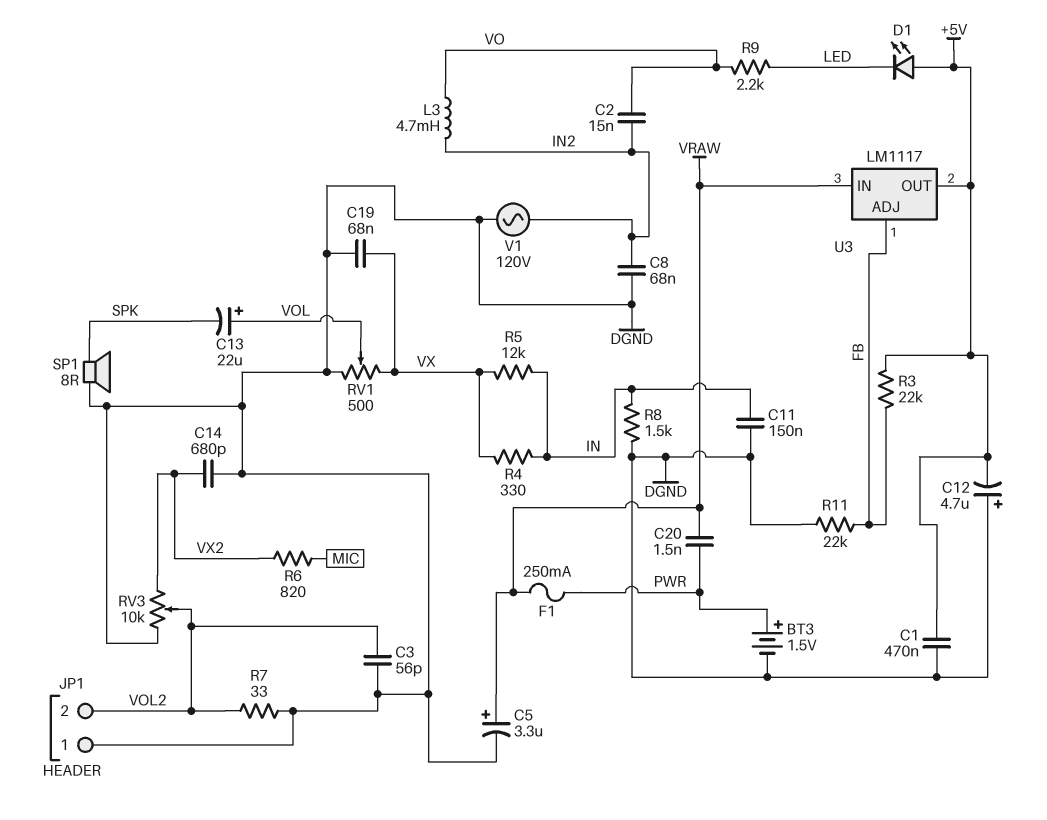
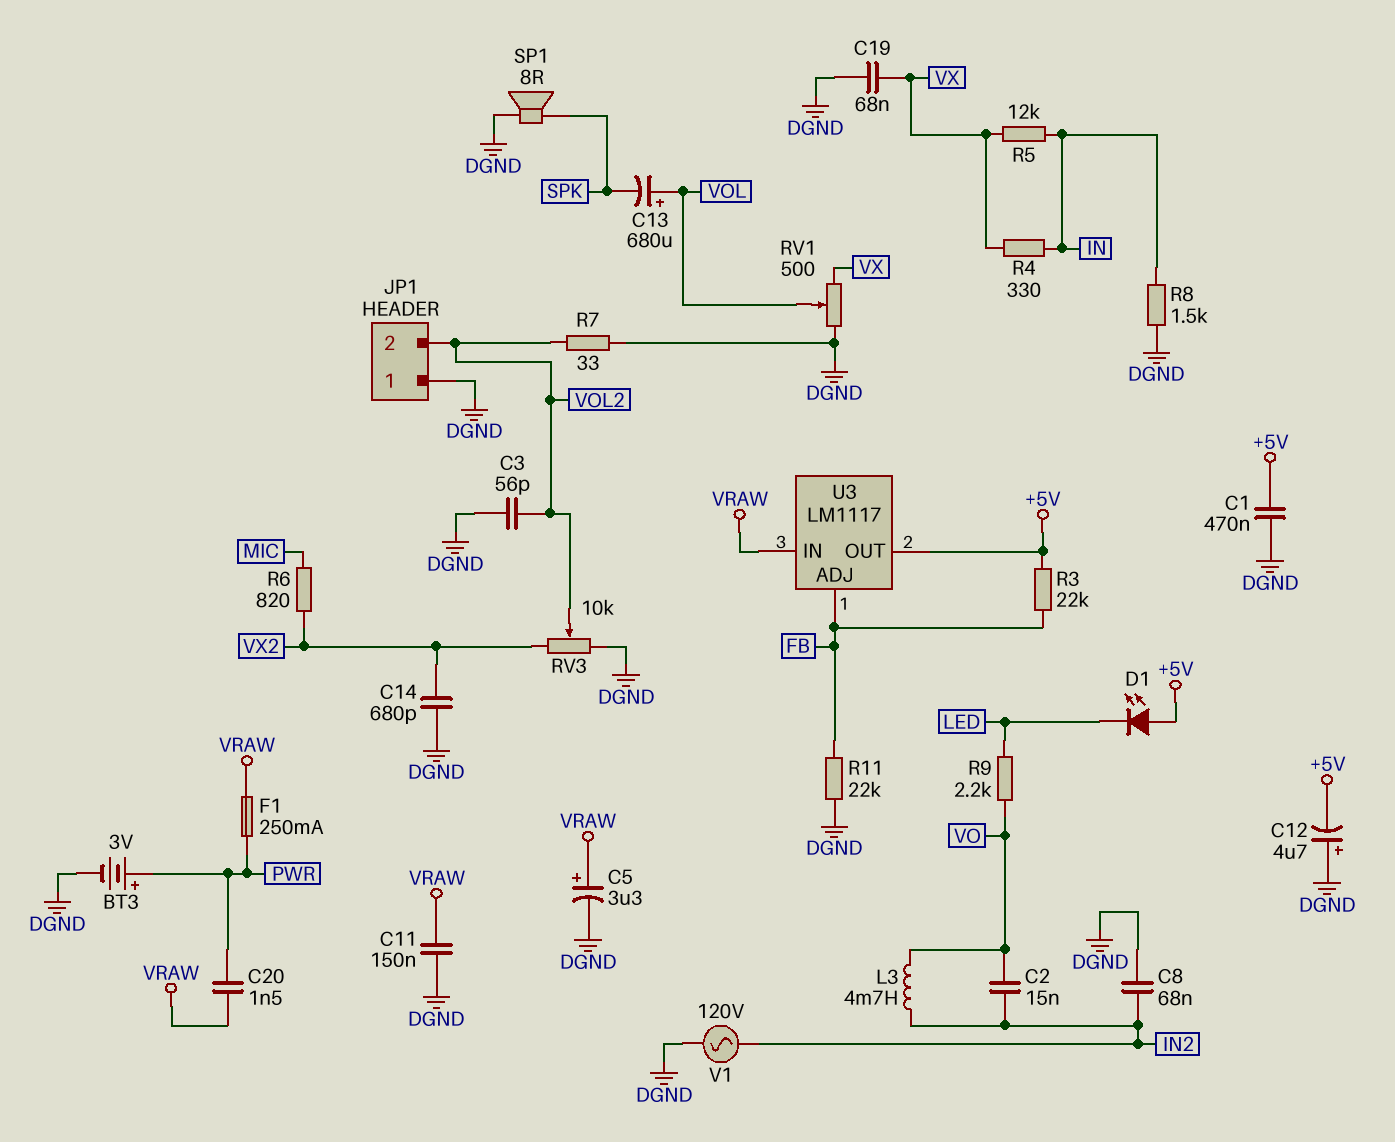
BT3: 1.5V (plus PWR, minus DGND) -> 3V (plus PWR, minus DGND)
C11: 150nF (DGND, IN) -> 150nF (DGND, VRAW)
C13: 22uF (plus VOL, minus SPK) -> 680uF (plus VOL, minus SPK)

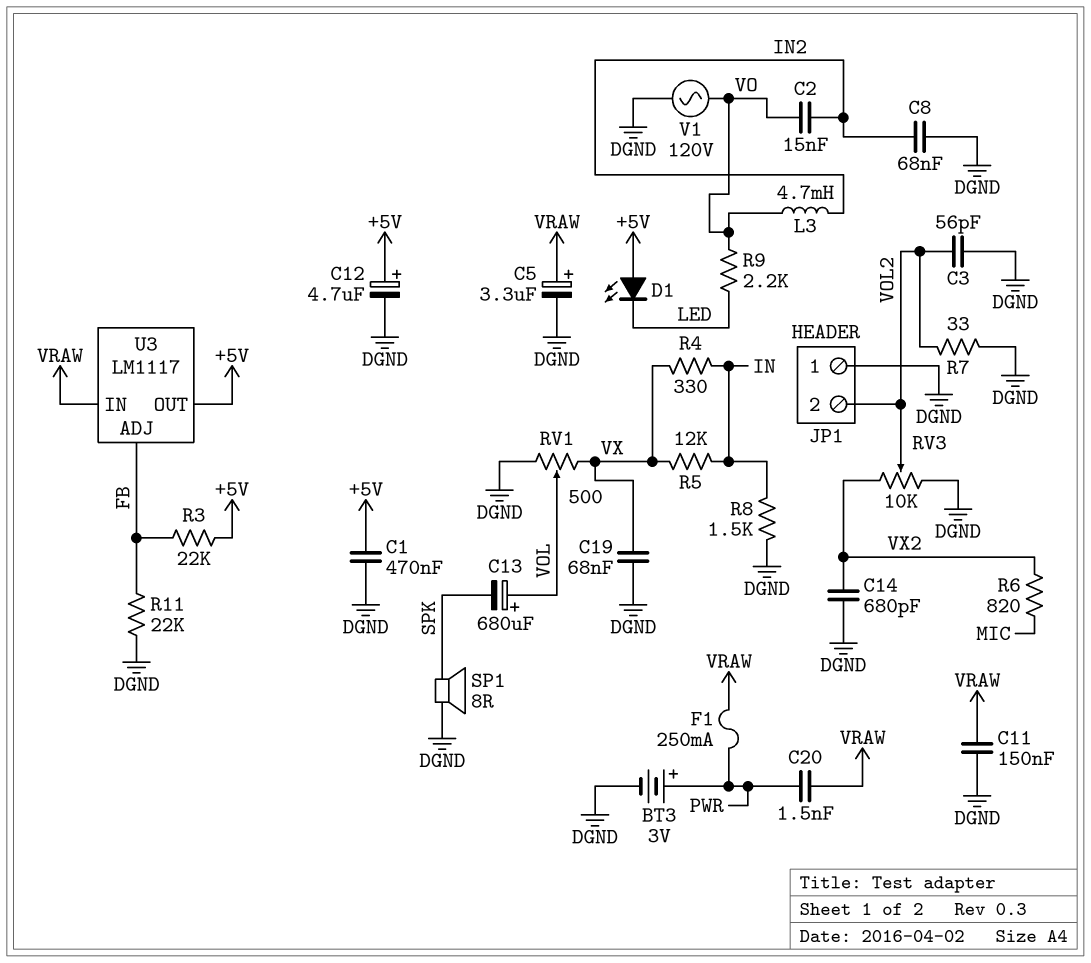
C12: 4.7uF (plus DGND, minus +5V) -> 4.7uF (plus +5V, minus DGND)
V1: AC 120V (DGND, IN2) -> AC 120V (DGND, VO)

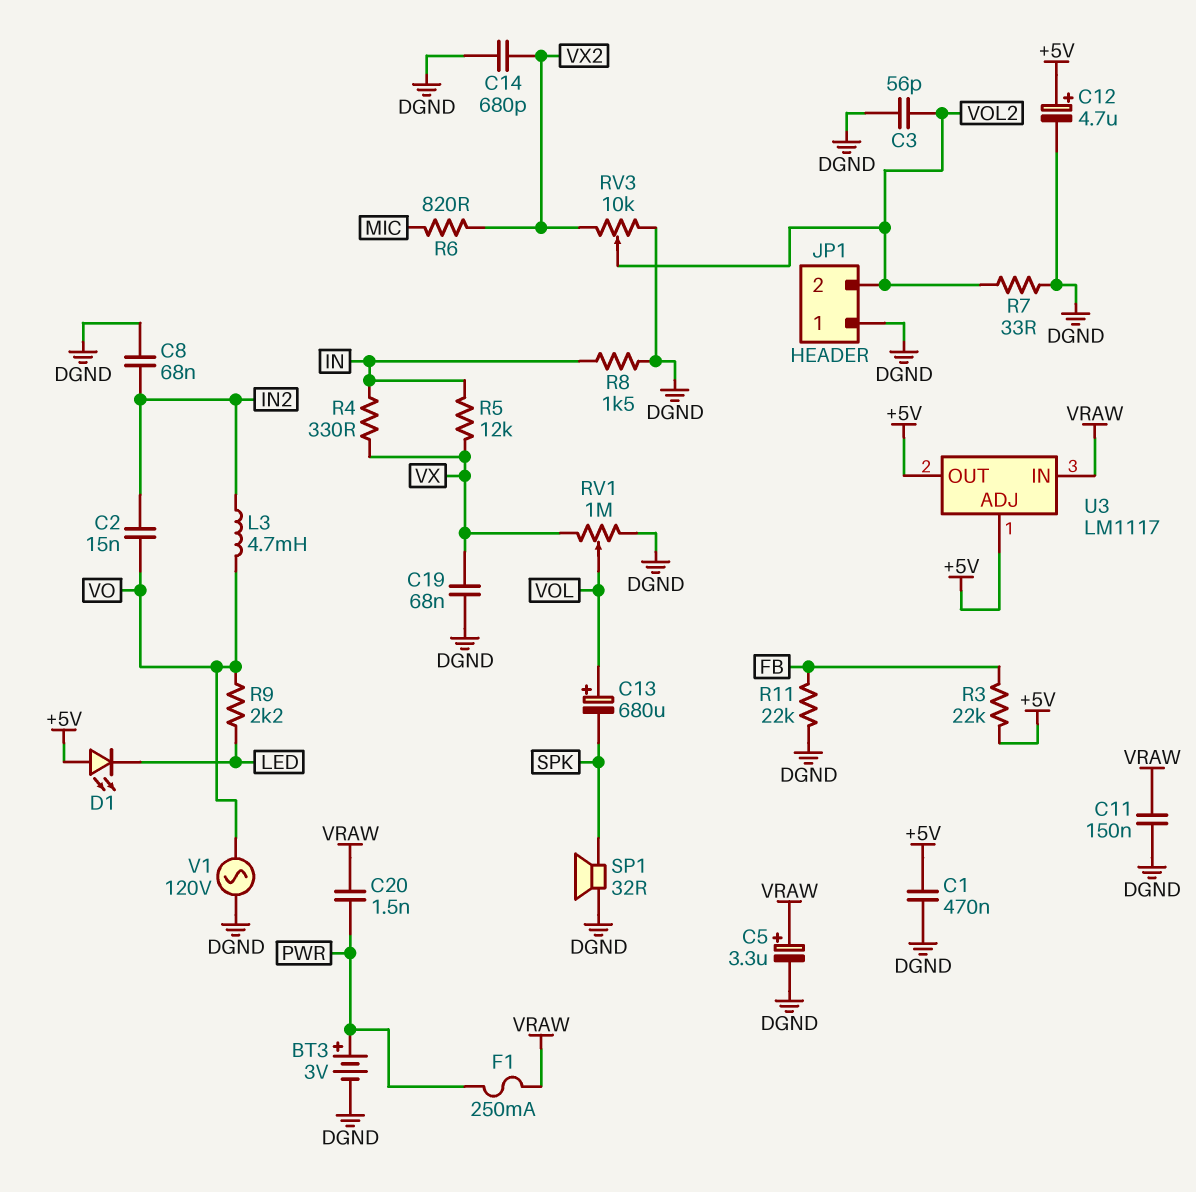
RV1: 500 (DGND, VX, wiper VOL) -> 1M (DGND, VX, wiper VOL)
SP1: speaker 8R (DGND, SPK) -> speaker 32R (DGND, SPK)
U3 pin ADJ: FB -> +5V

